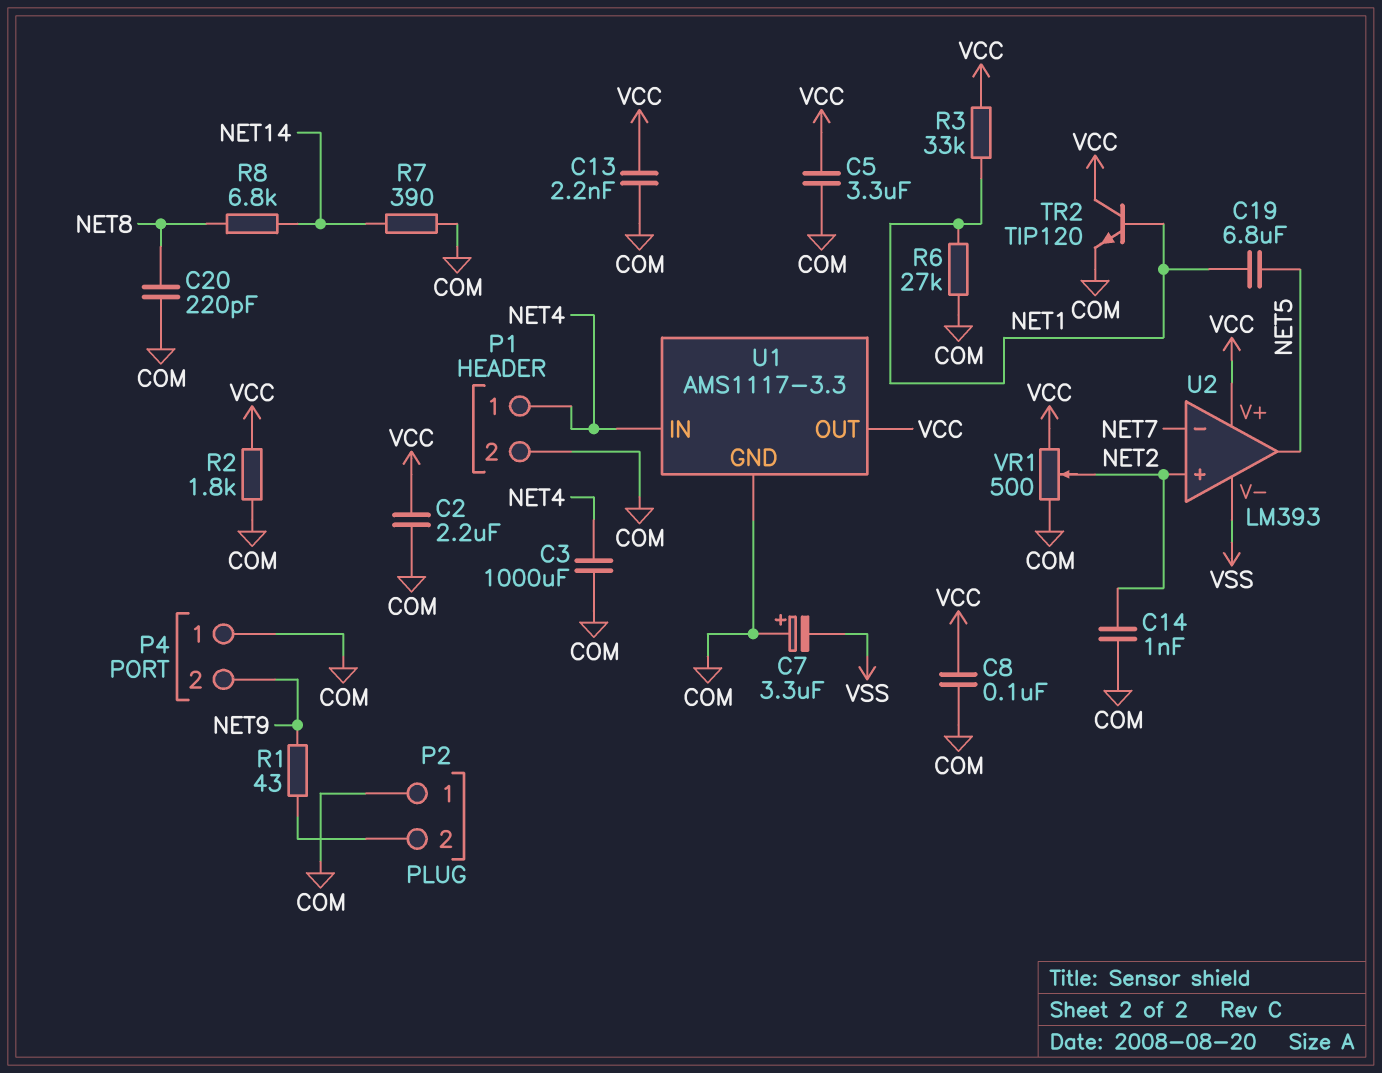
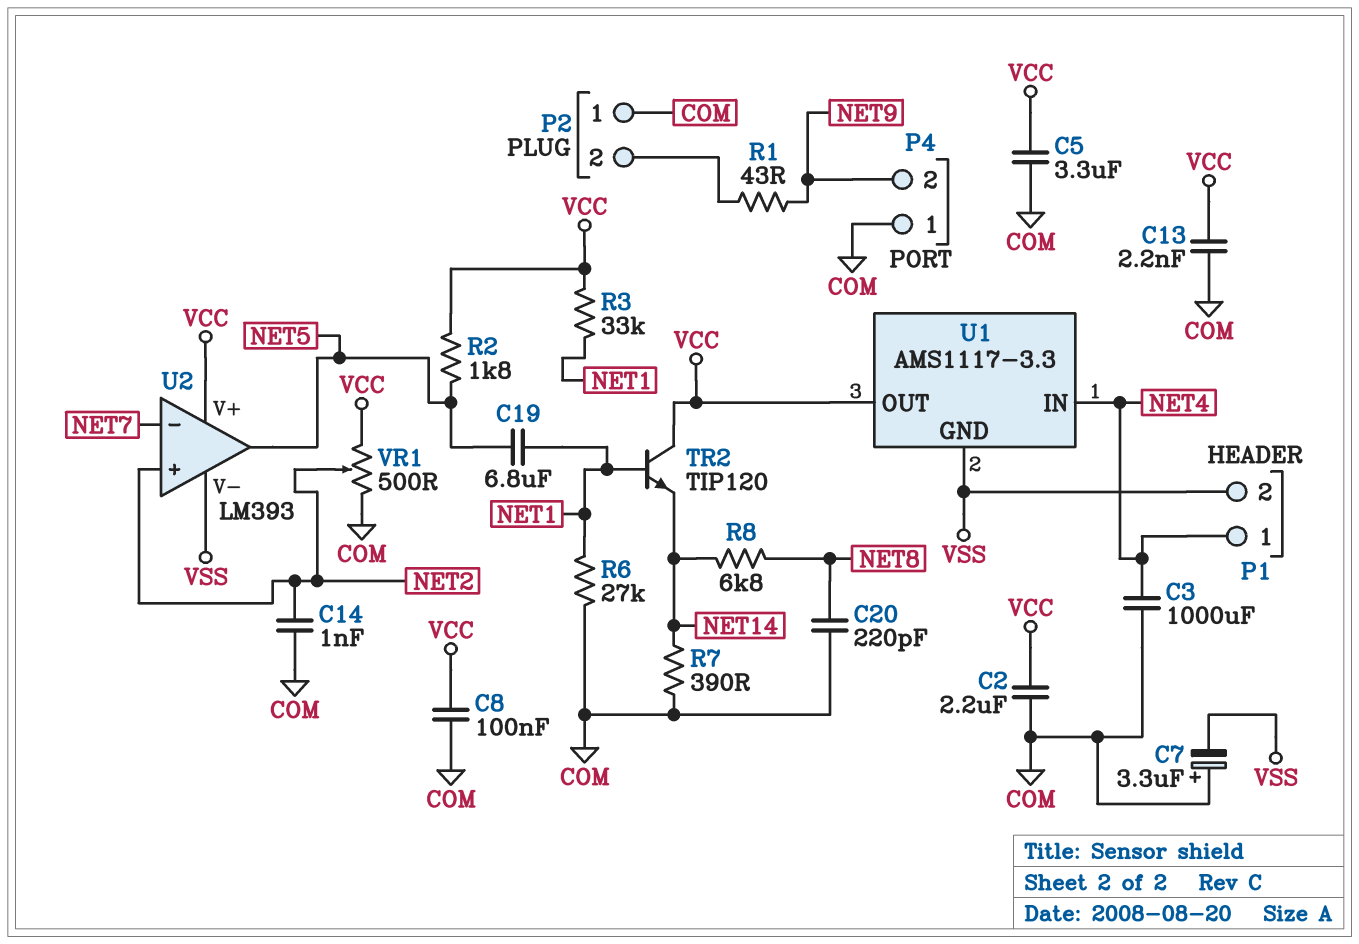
P1 pin 2: COM -> VSS
R2: 1.8k (COM, VCC) -> 1.8k (NET5, VCC)
TR2: NPN TIP120 (B NET1, C VCC, E COM) -> NPN TIP120 (B NET1, C VCC, E NET14)
U1 pin GND: COM -> VSS

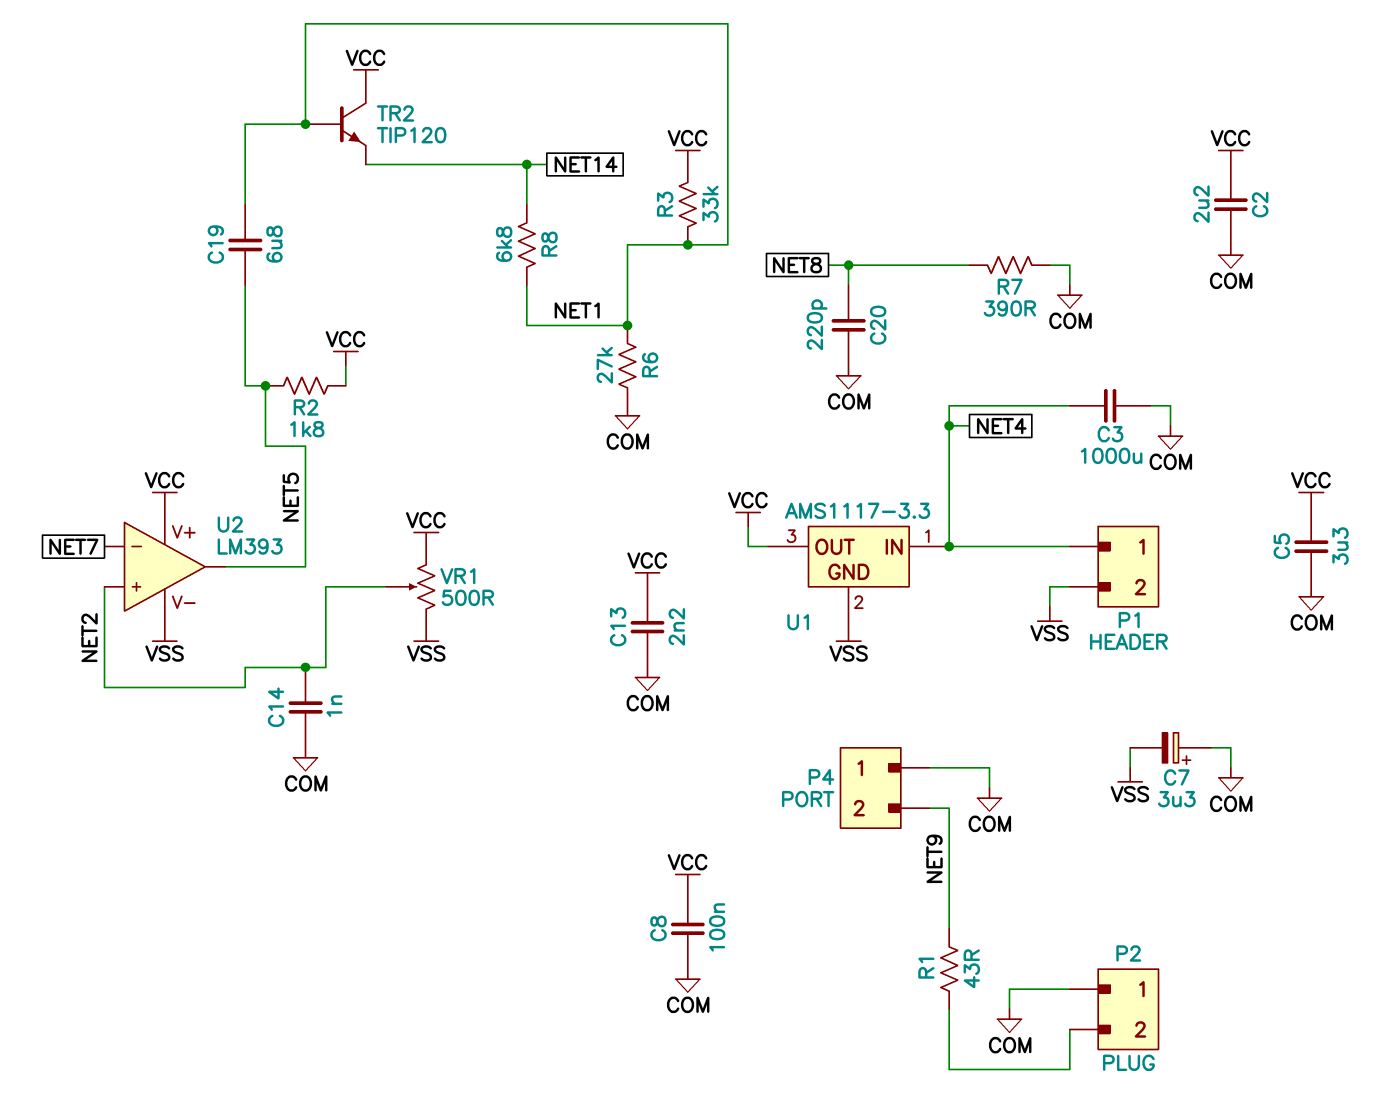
R7: 390 (COM, NET14) -> 390 (COM, NET8)
R8: 6.8k (NET8, NET14) -> 6.8k (NET1, NET14)
VR1: 500 (COM, VCC, wiper NET2) -> 500 (VCC, VSS, wiper NET2)

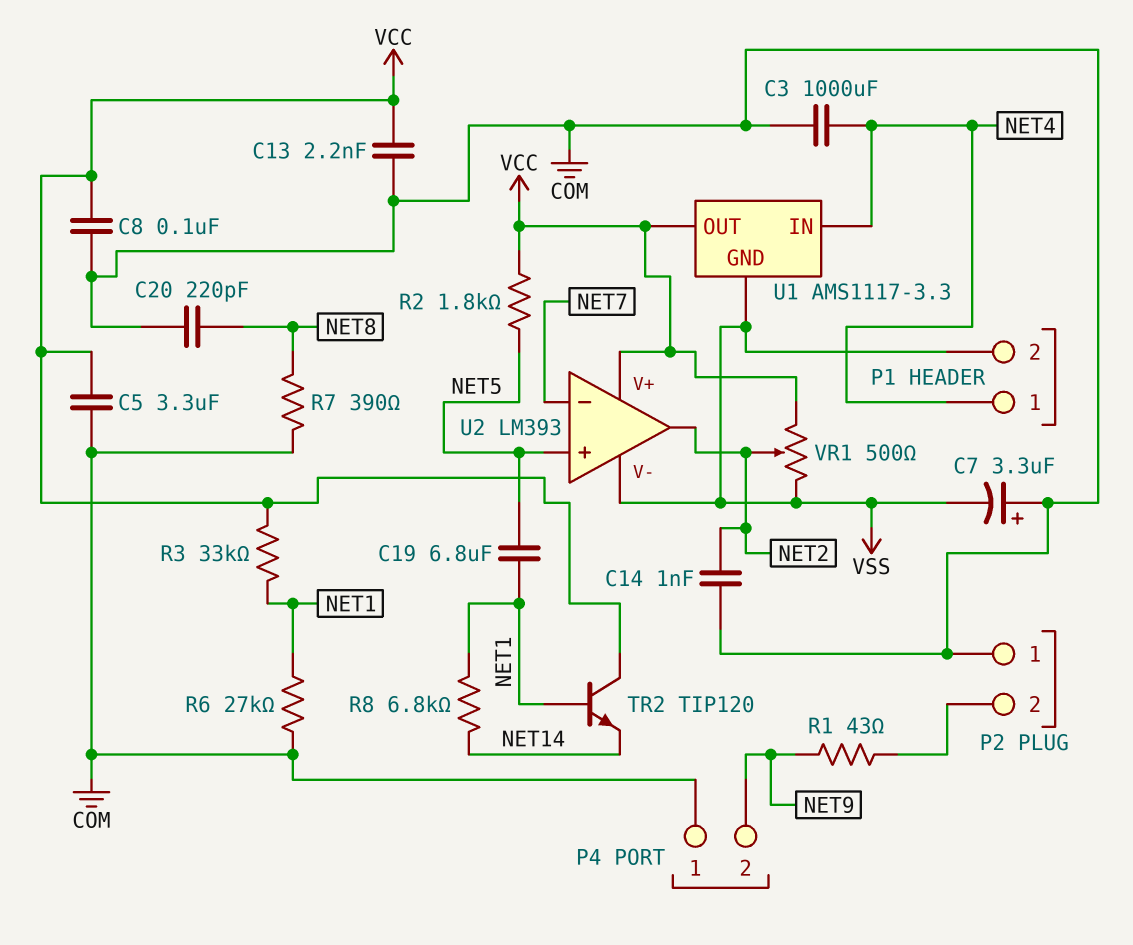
C2: 2.2uF (COM, VCC) -> none
U2 pin in+: NET2 -> NET5
U2 pin out: NET5 -> NET2

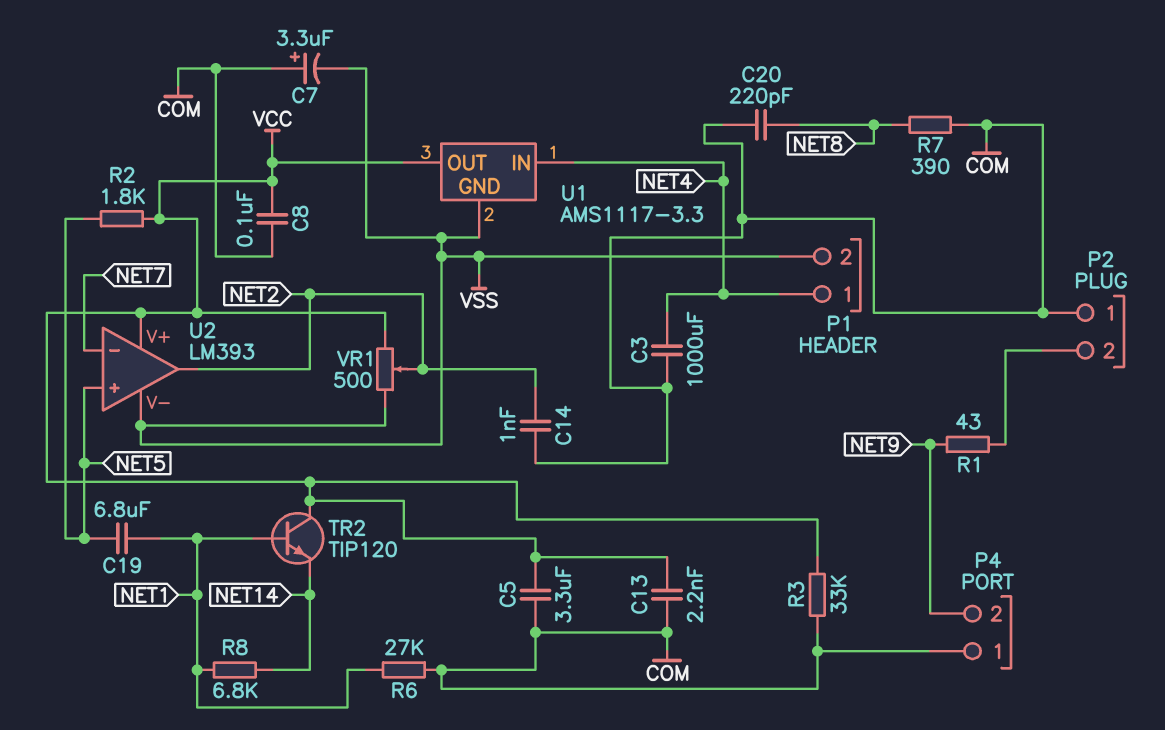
R3: 33k (NET1, VCC) -> 33k (COM, VCC)

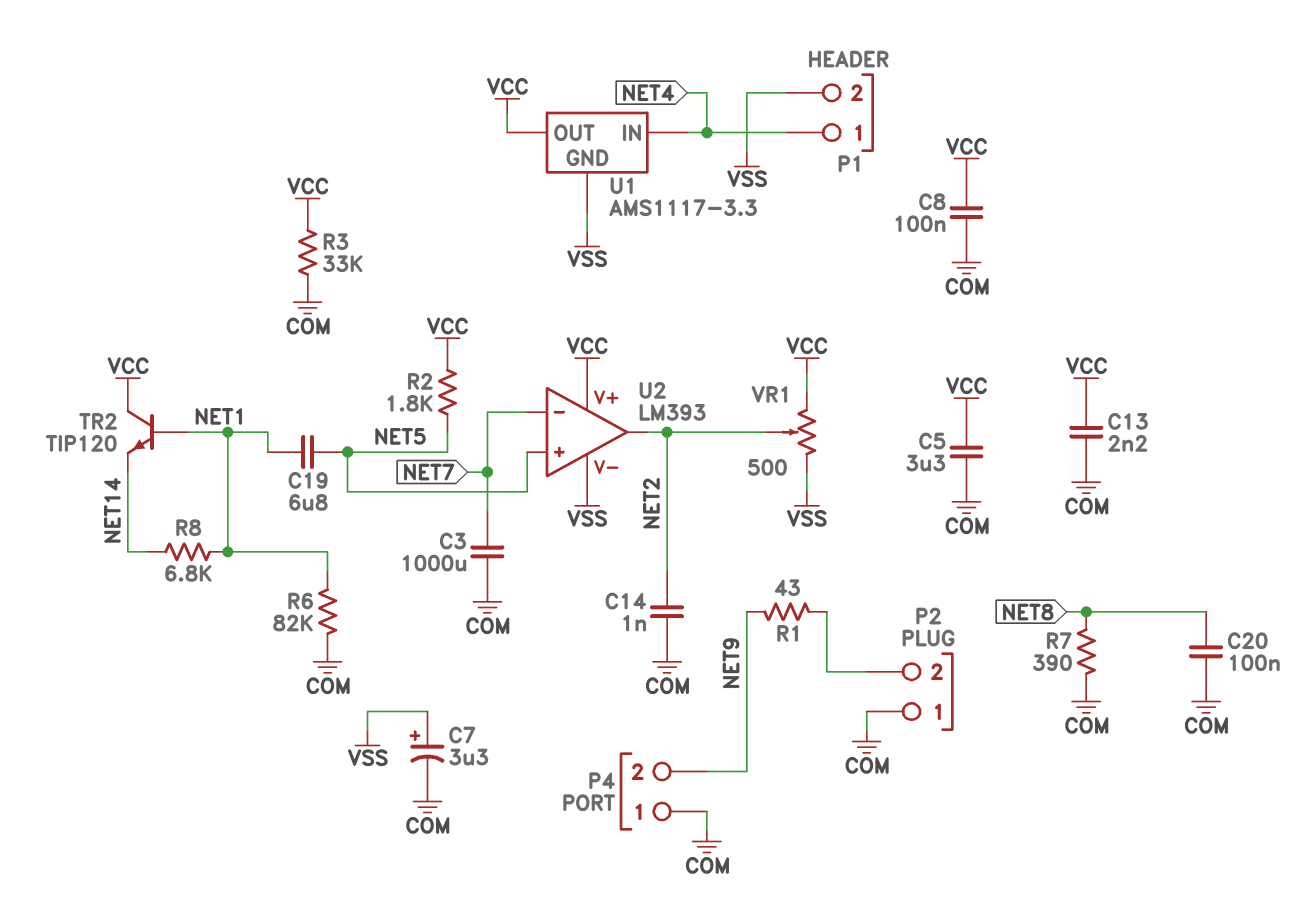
C3: 1000uF (COM, NET4) -> 1000uF (COM, NET7)
C7: 3.3uF (plus COM, minus VSS) -> 3.3uF (plus VSS, minus COM)
C20: 220pF (COM, NET8) -> 100nF (COM, NET8)
R6: 27k (COM, NET1) -> 82k (COM, NET1)

